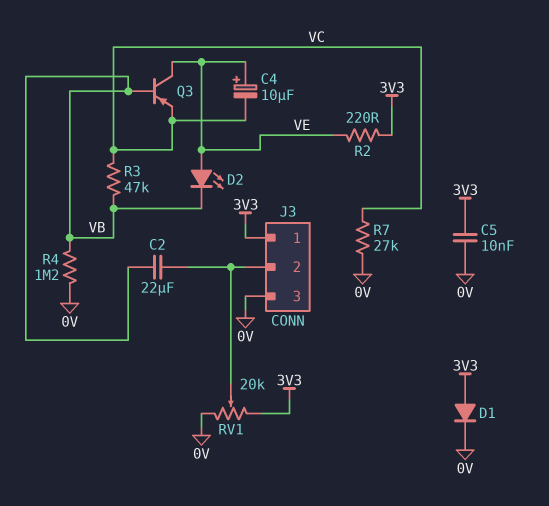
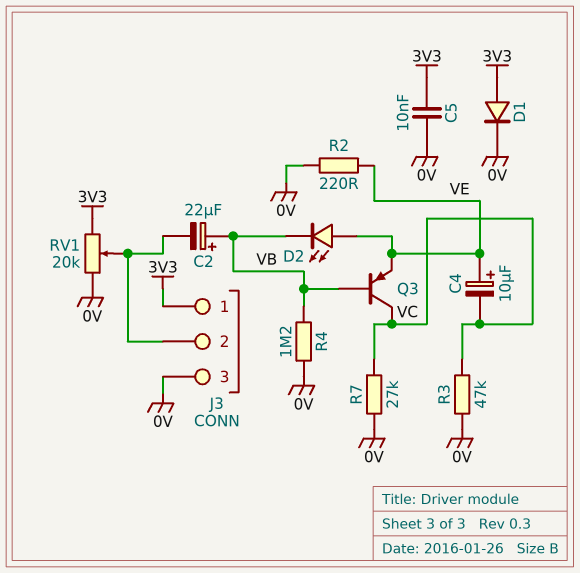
C2: 22uF (J3/2, VB) -> 22uF (plus VB, minus J3/2)
Q3: PNP (B VB, C VE, E VC) -> PNP (B VB, C VC, E VE)
R2: 220 (3V3, VE) -> 220 (0V, VE)
R3: 47k (VB, VC) -> 47k (0V, VC)

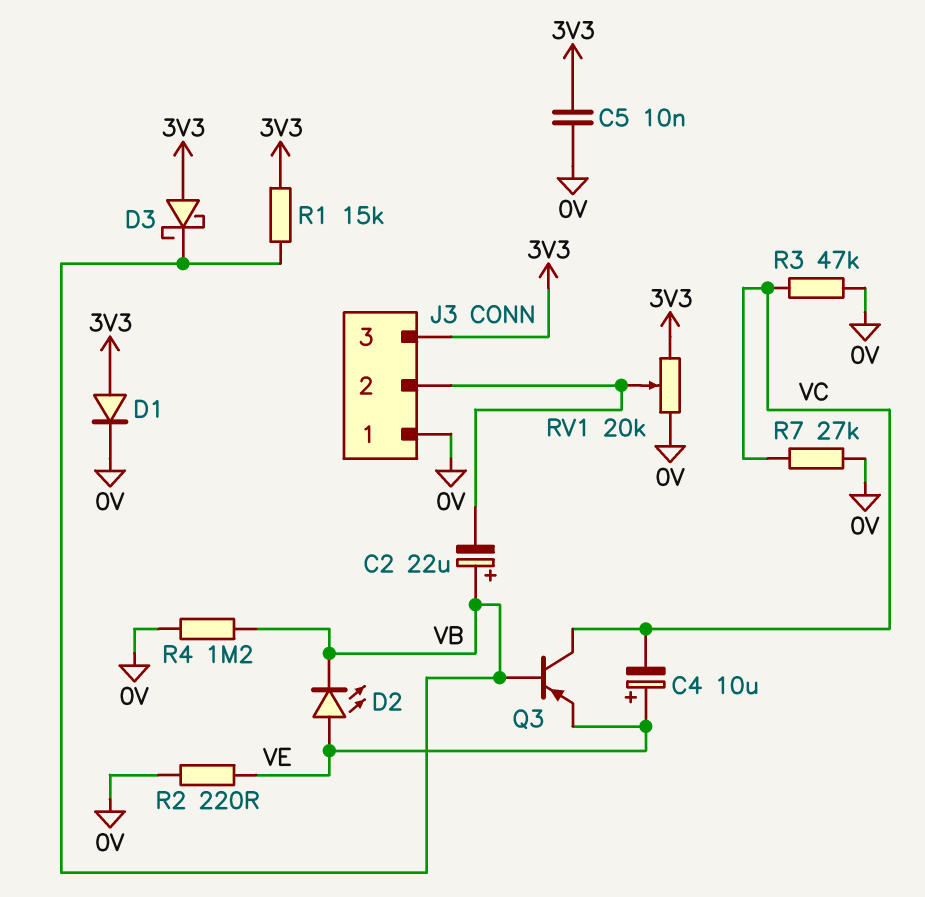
D3: none -> schottky (A 3V3, K VB)
J3 pin 1: 3V3 -> 0V
J3 pin 3: 0V -> 3V3
R1: none -> 15k (3V3, VB)

